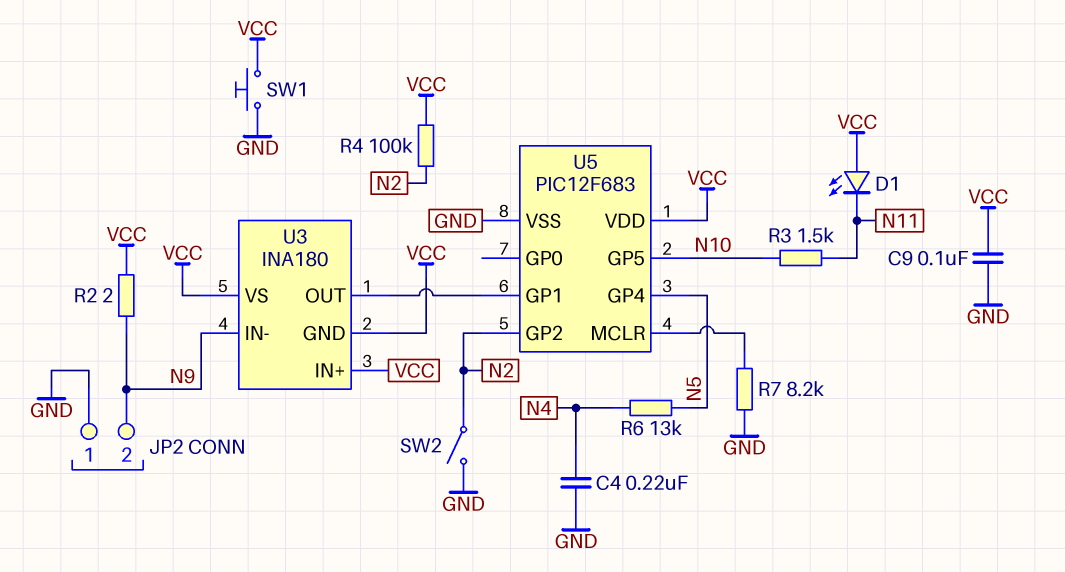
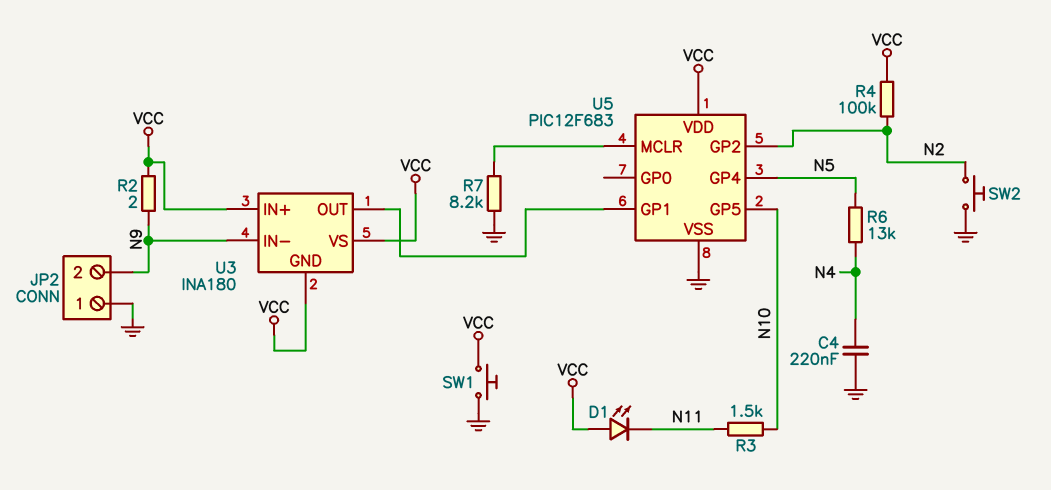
C9: 100nF (GND, VCC) -> none
SW2: switch (GND, N2) -> button (GND, N2)

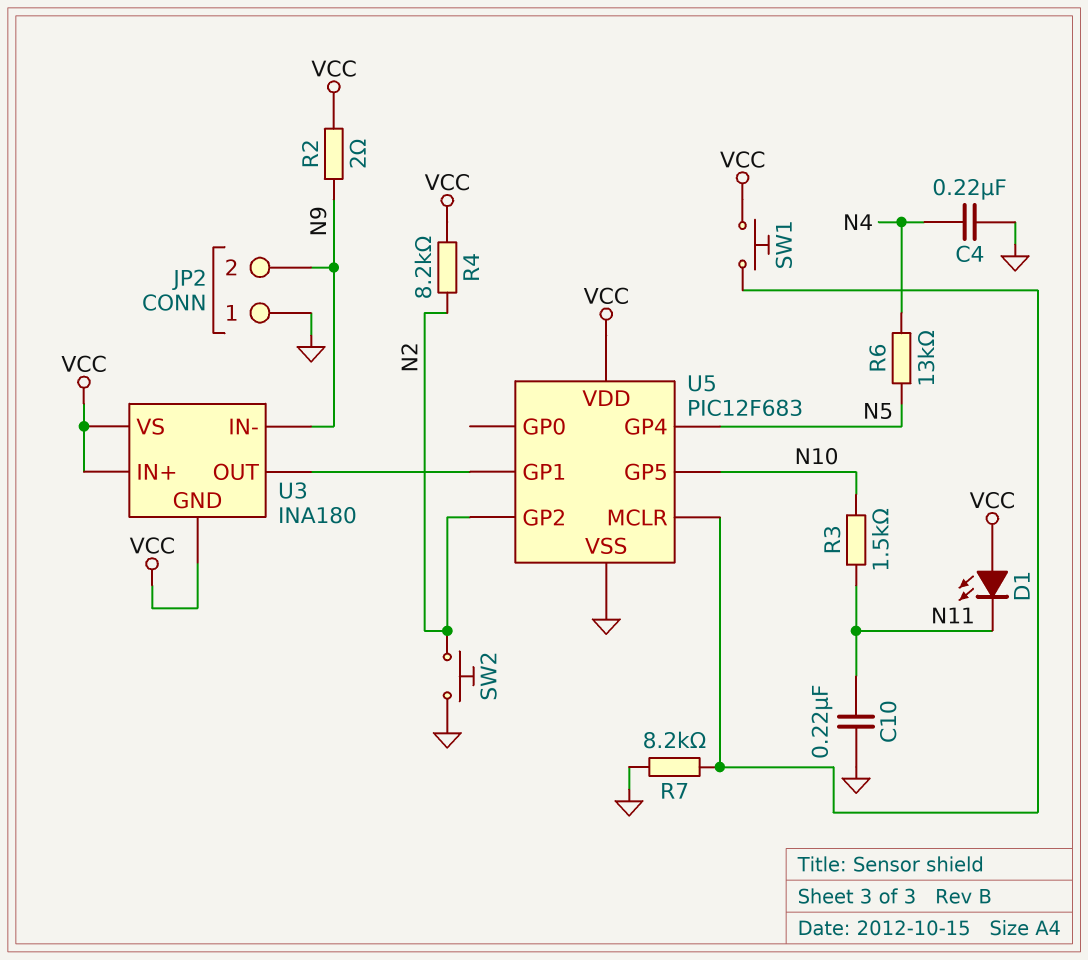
C10: none -> 220nF (GND, N11)
R4: 100k (N2, VCC) -> 8.2k (N2, VCC)
SW1: button (GND, VCC) -> button (U5/MCLR, VCC)

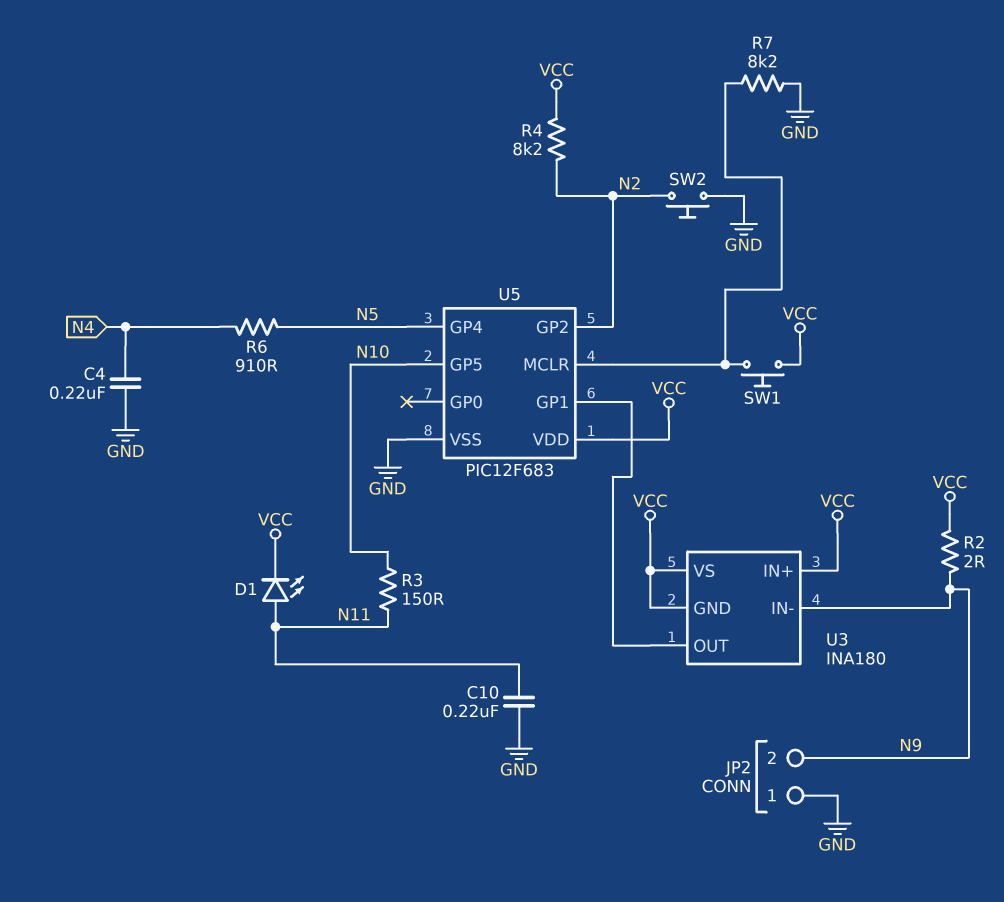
D1: LED (A VCC, K N11) -> LED (A N11, K VCC)
R3: 1.5k (N10, N11) -> 150 (N10, N11)
R6: 13k (N4, N5) -> 910 (N4, N5)

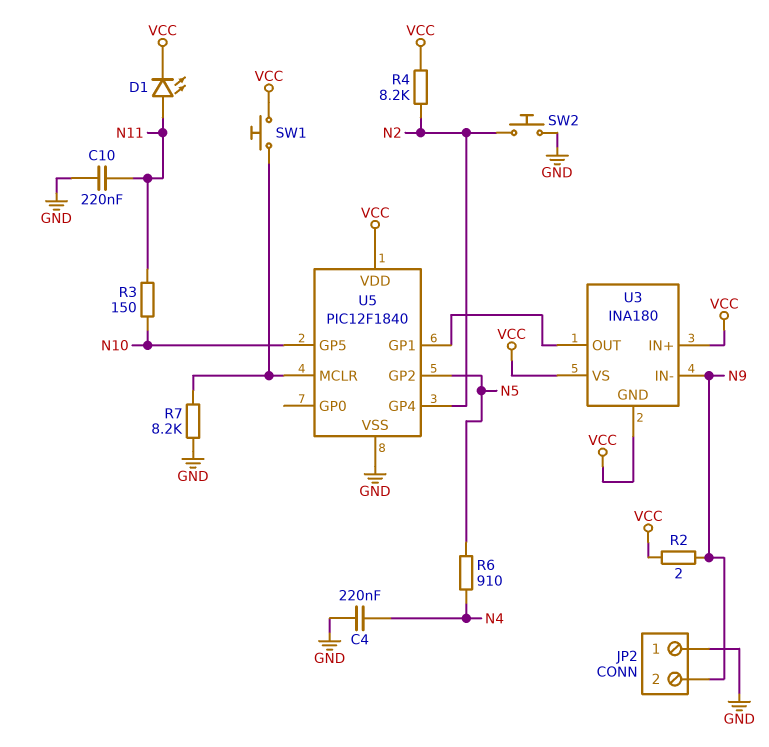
U5: PIC12F683 -> PIC12F1840
U5 pin GP2: N2 -> N5
U5 pin GP4: N5 -> N2

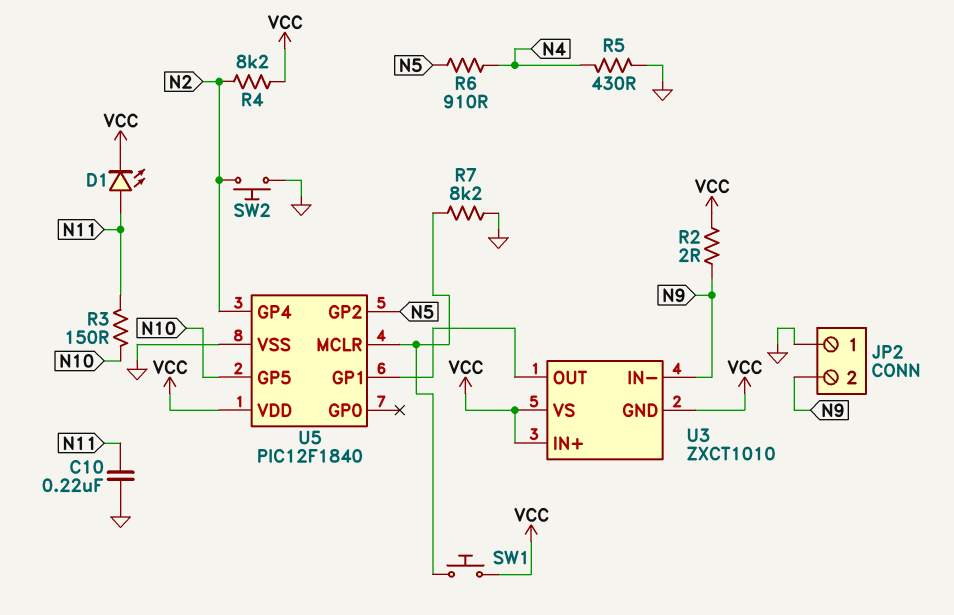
C4: 220nF (GND, N4) -> none
R5: none -> 430 (GND, N4)
U3: INA180 -> ZXCT1010

